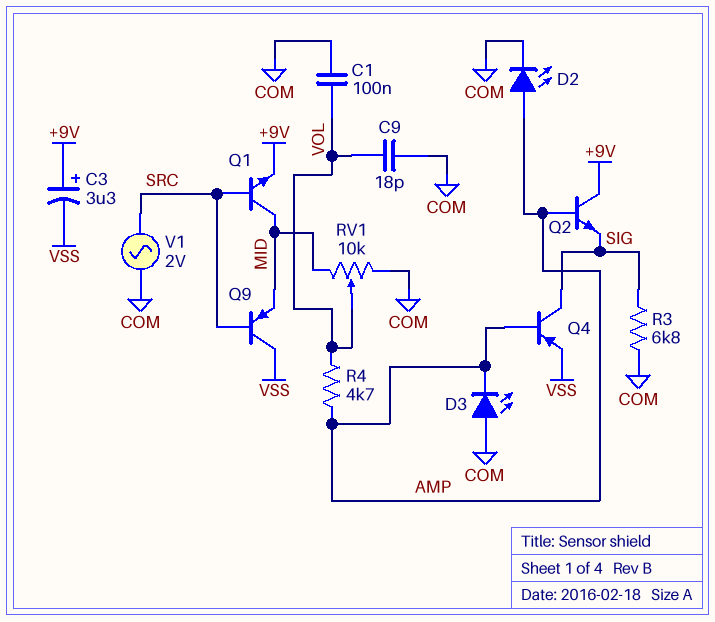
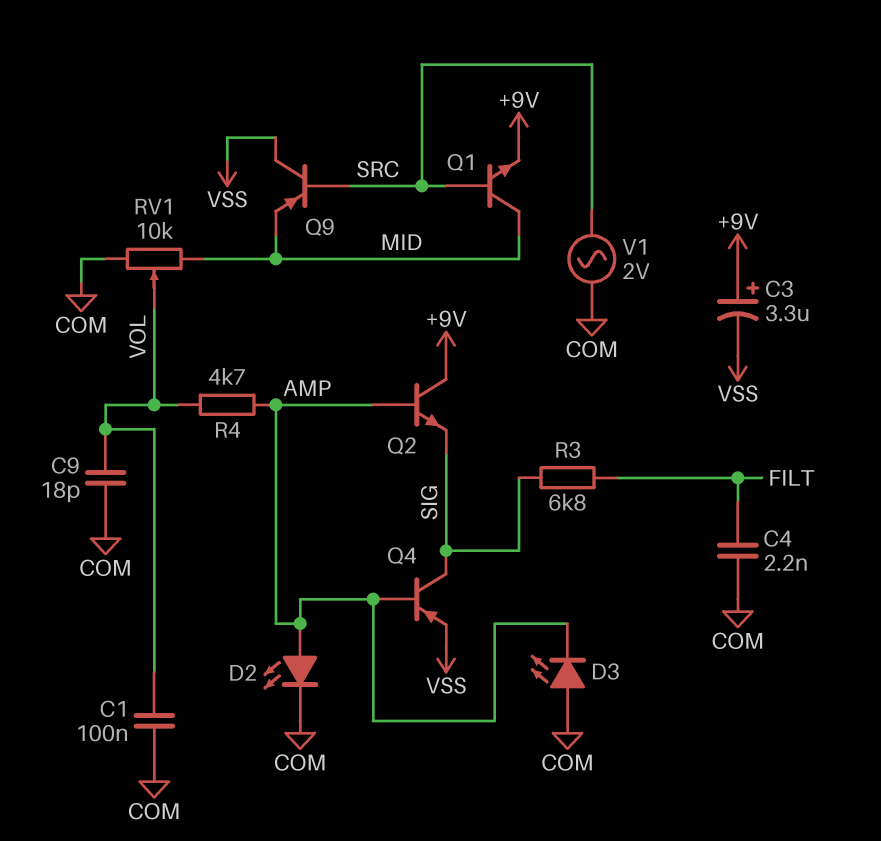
C4: none -> 2.2nF (COM, FILT)
R3: 6.8k (COM, SIG) -> 6.8k (FILT, SIG)

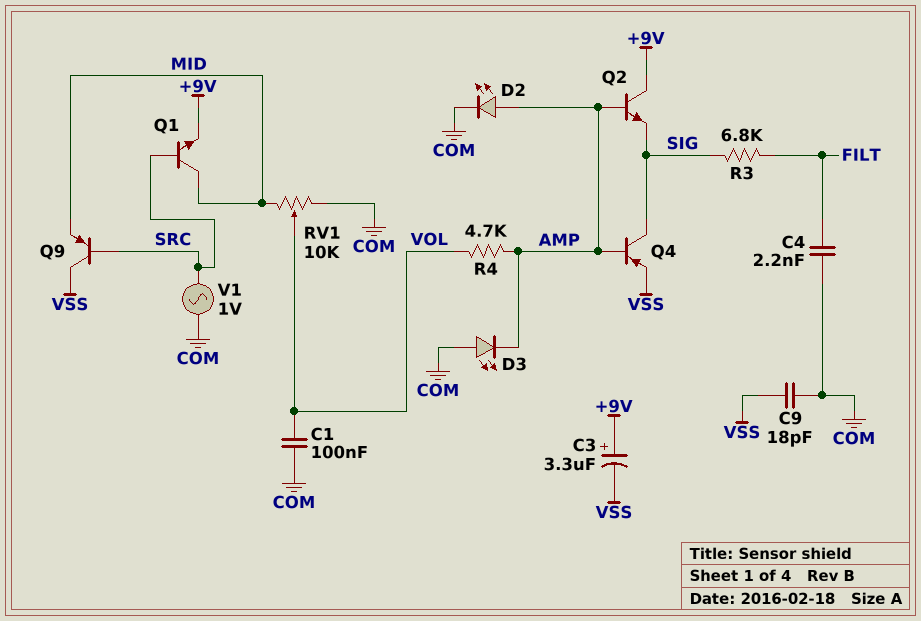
C9: 18pF (COM, VOL) -> 18pF (COM, VSS)
V1: AC 2V (COM, SRC) -> AC 1V (COM, SRC)

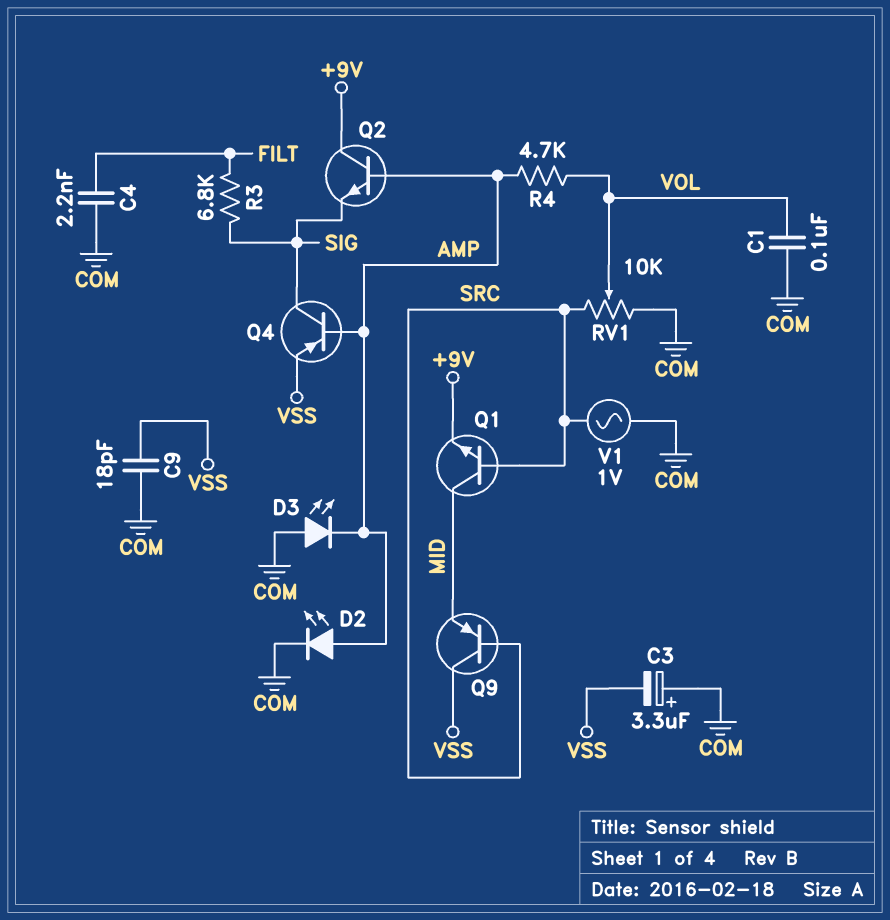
C3: 3.3uF (plus +9V, minus VSS) -> 3.3uF (plus COM, minus VSS)
RV1: 10k (COM, MID, wiper VOL) -> 10k (COM, SRC, wiper VOL)

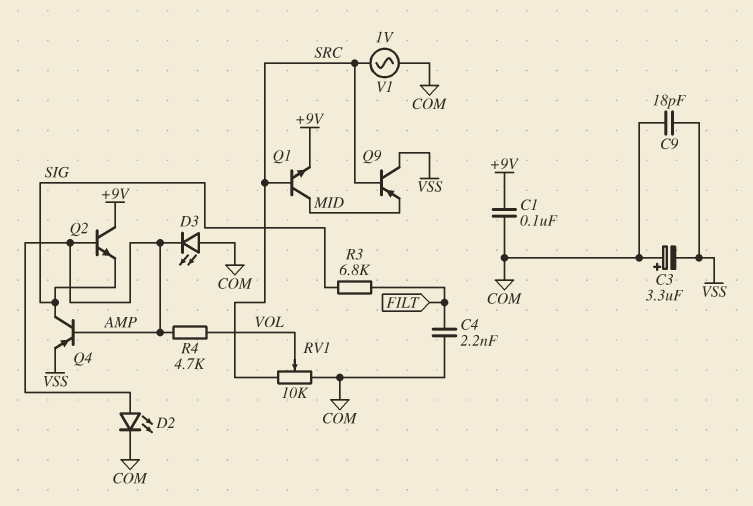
C1: 100nF (COM, VOL) -> 100nF (+9V, COM)

